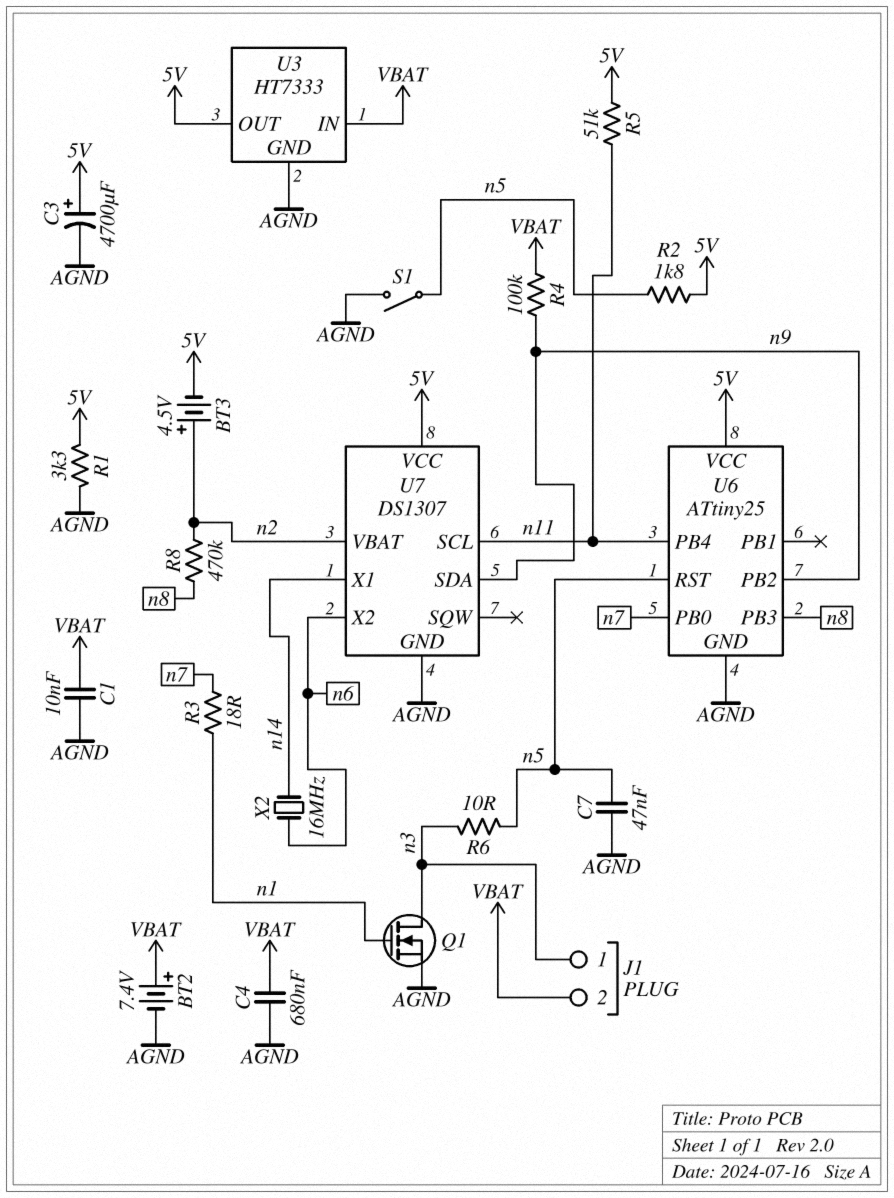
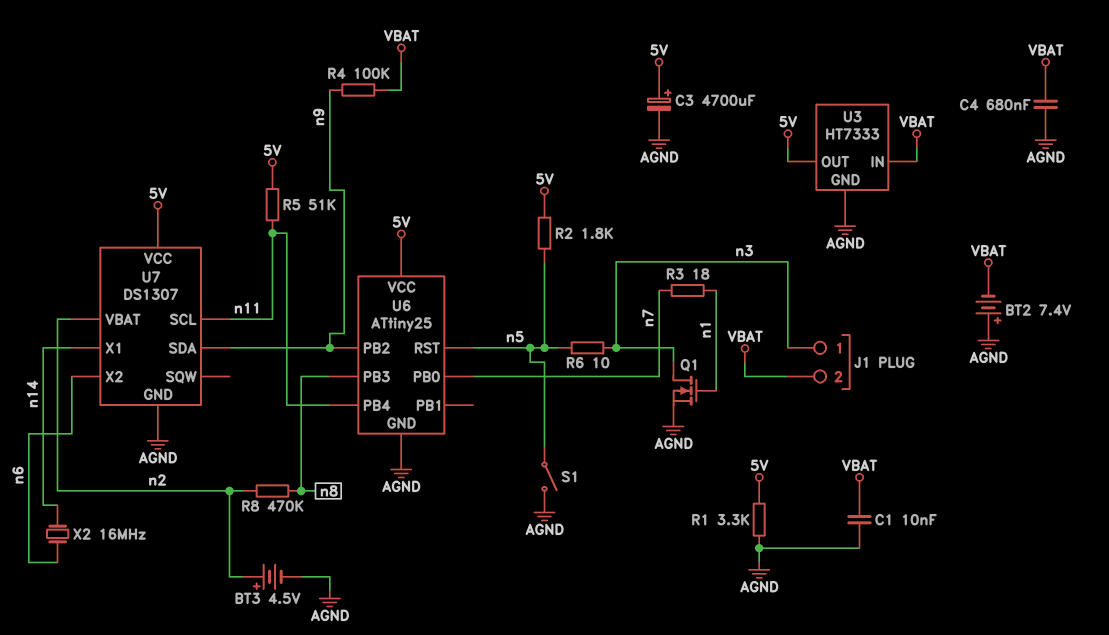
BT2: 7.4V (plus VBAT, minus AGND) -> 7.4V (plus AGND, minus VBAT)
BT3: 4.5V (plus n2, minus 5V) -> 4.5V (plus n2, minus AGND)
C7: 47nF (AGND, n5) -> none

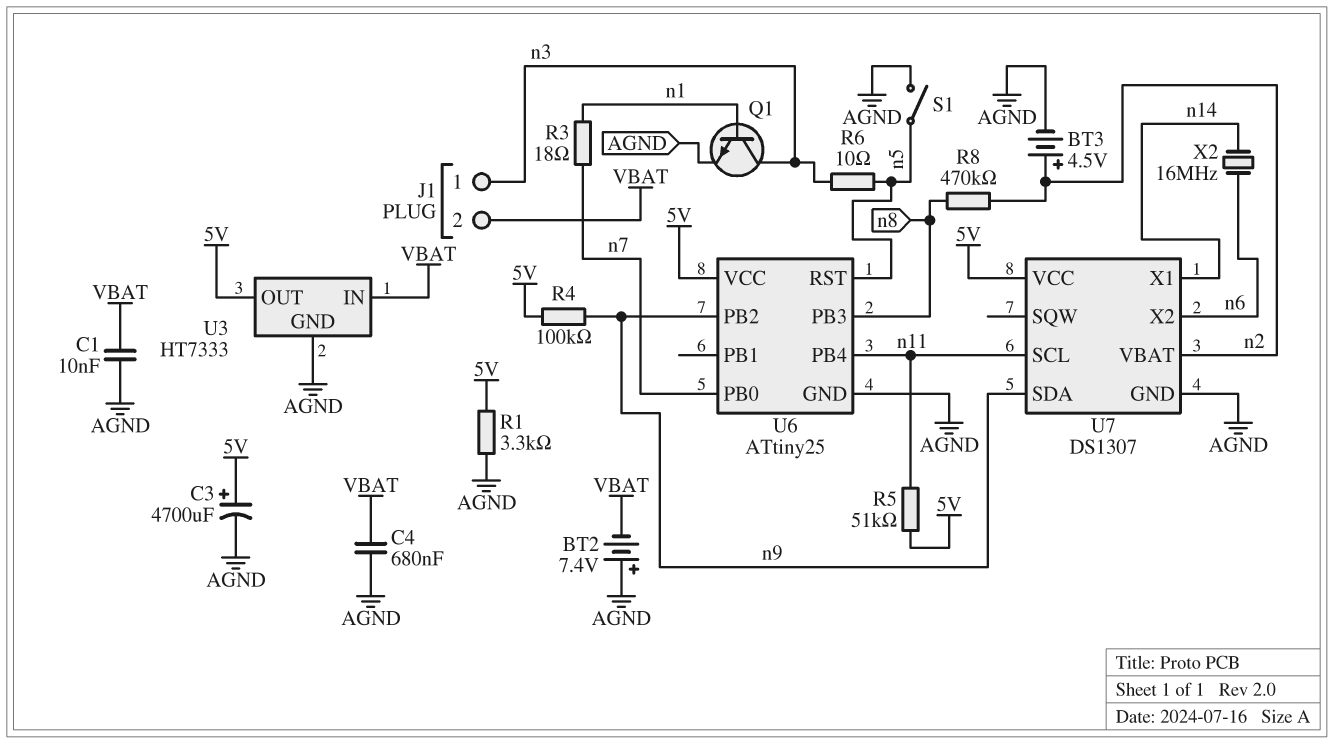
Q1: NMOS (G n1, D n3, S AGND) -> NPN (B n1, C n3, E AGND)
R2: 1.8k (5V, n5) -> none
R4: 100k (VBAT, n9) -> 100k (5V, n9)

